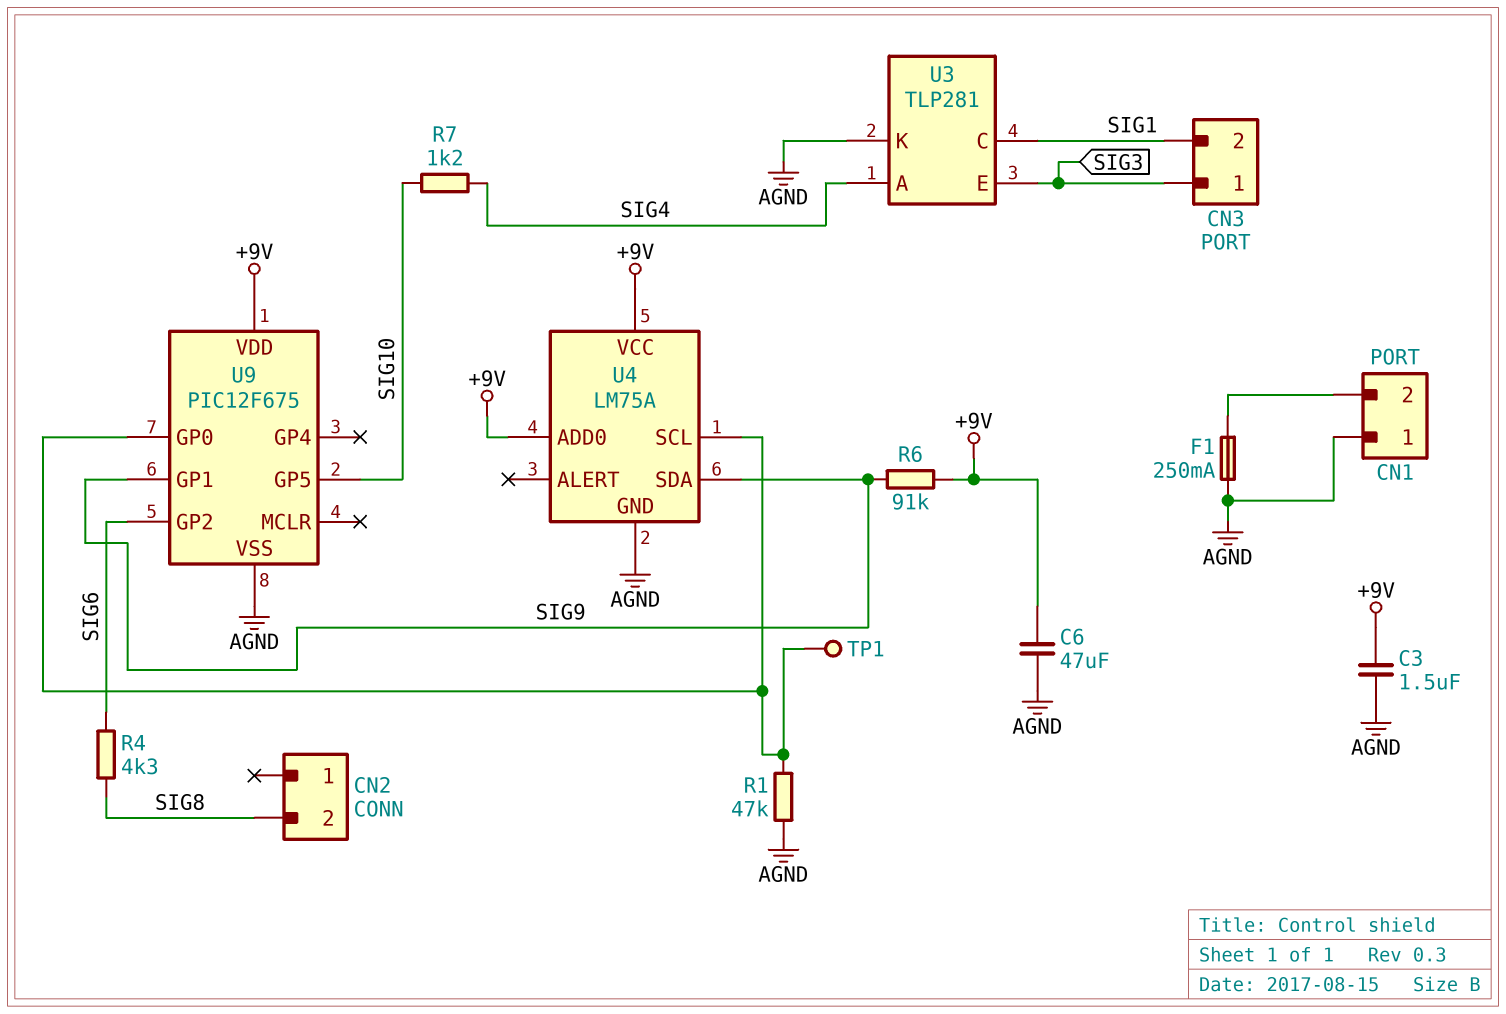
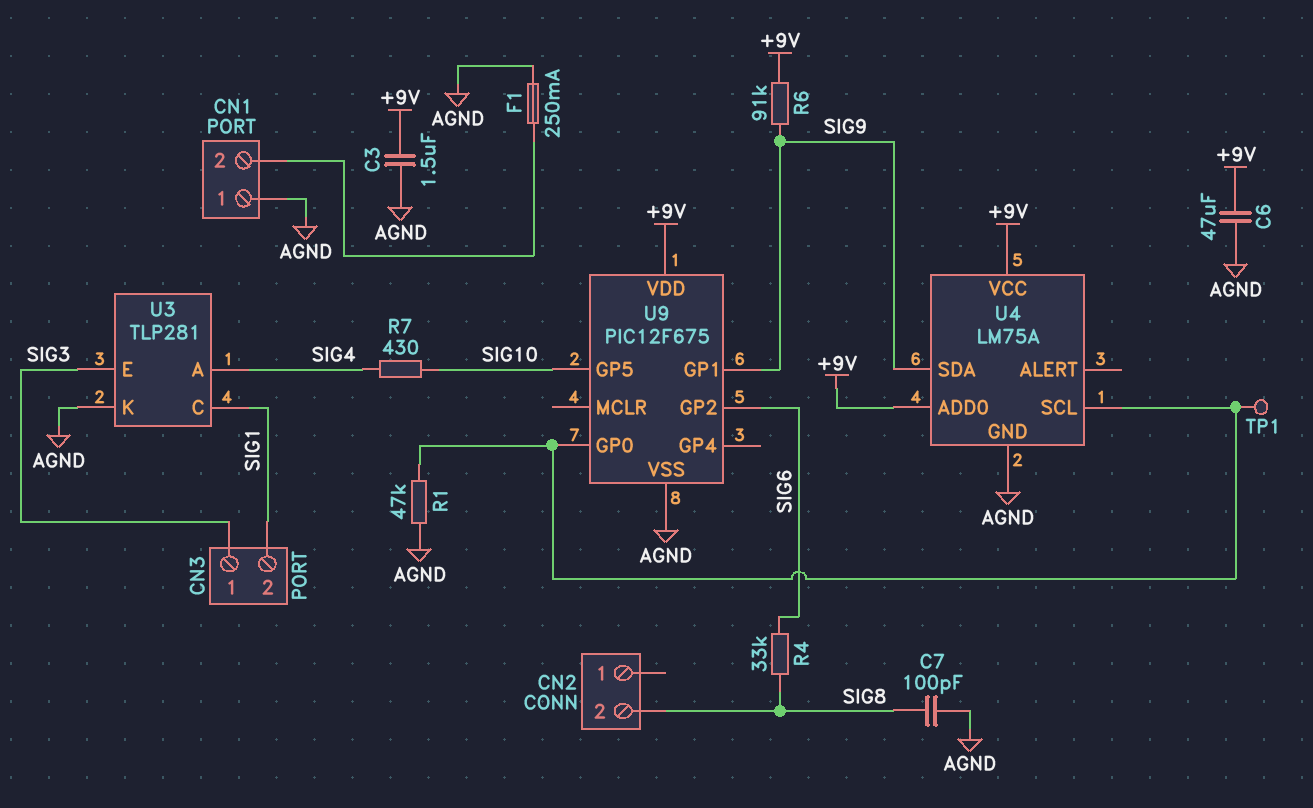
C7: none -> 100pF (AGND, SIG8)
R4: 4.3k (SIG6, SIG8) -> 33k (SIG6, SIG8)
R7: 1.2k (SIG4, SIG10) -> 430 (SIG4, SIG10)

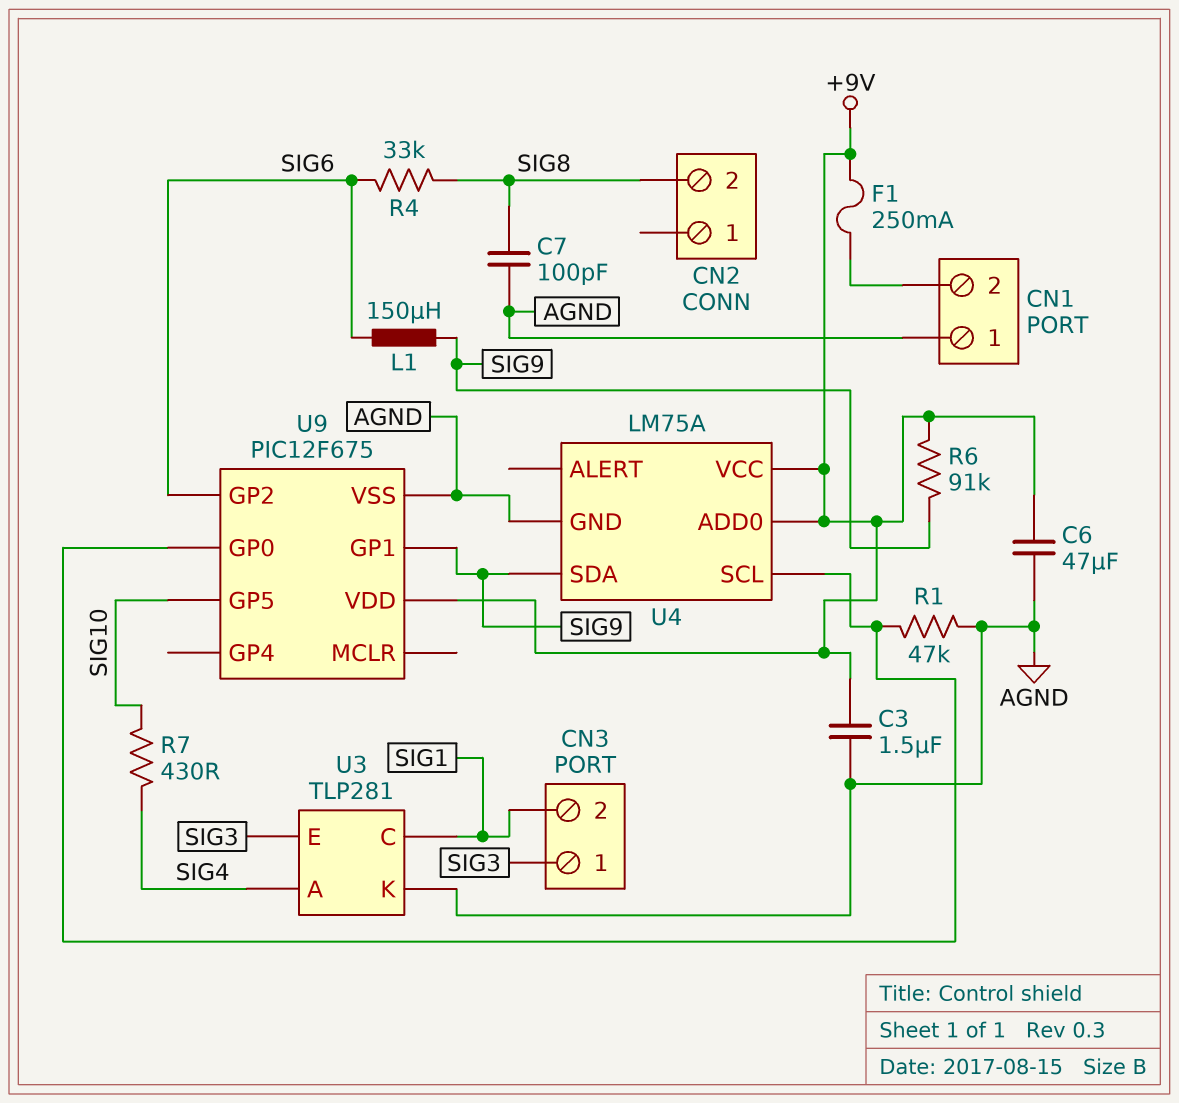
F1: 250mA (AGND, CN1/2) -> 250mA (+9V, CN1/2)
L1: none -> 150uH (SIG6, SIG9)
TP1: test point (U4/SCL) -> none

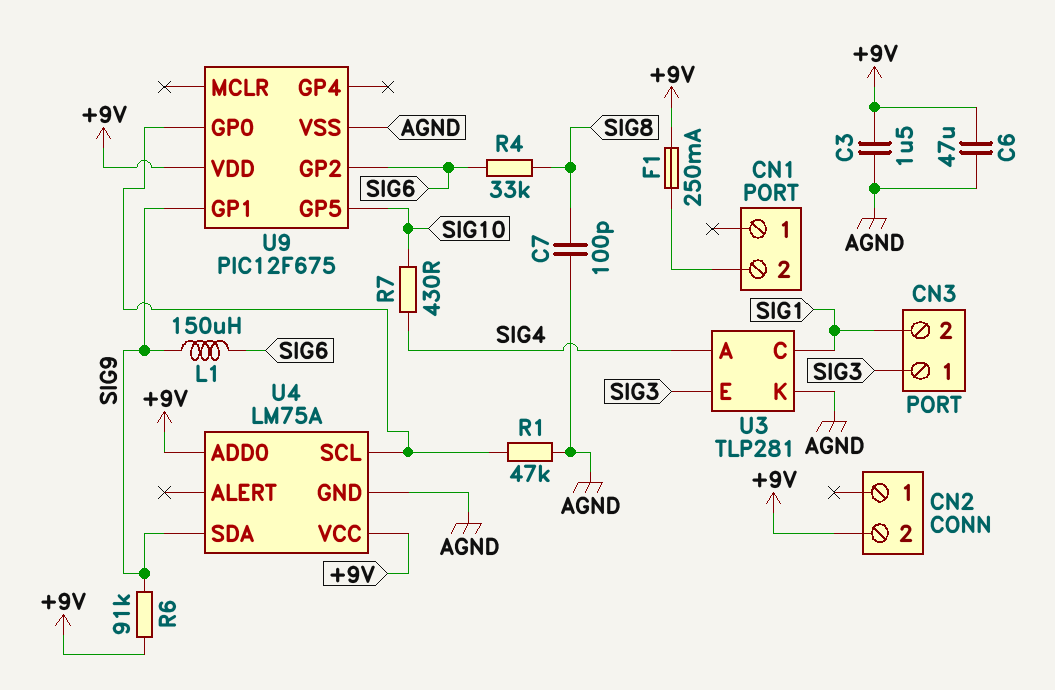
CN1 pin 1: AGND -> none
CN2 pin 2: SIG8 -> +9V

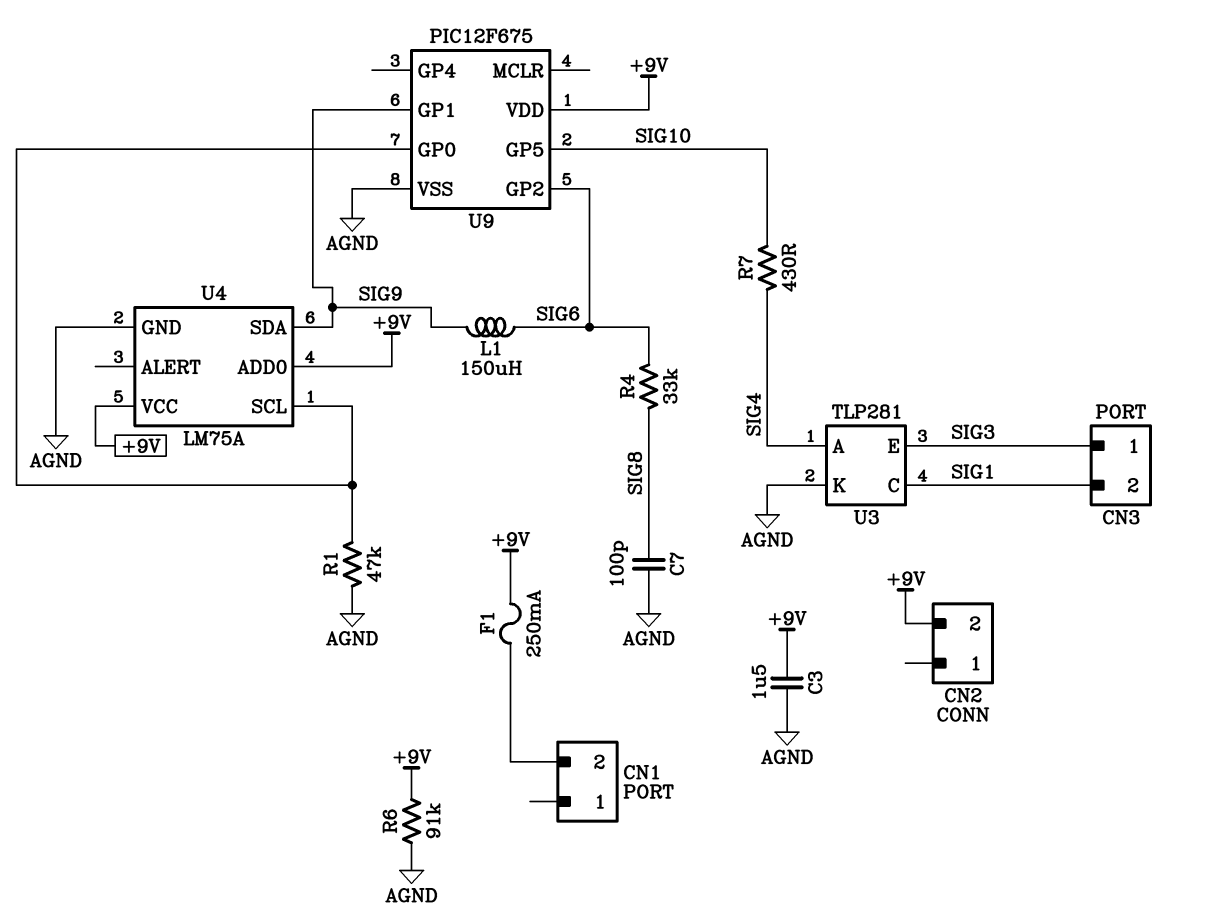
C6: 47uF (+9V, AGND) -> none
R6: 91k (+9V, SIG9) -> 91k (+9V, AGND)

